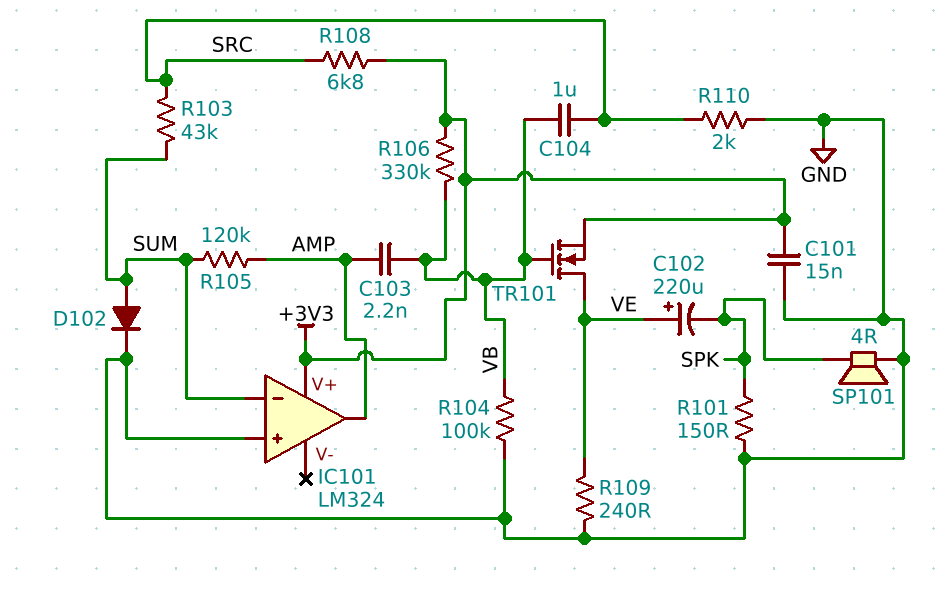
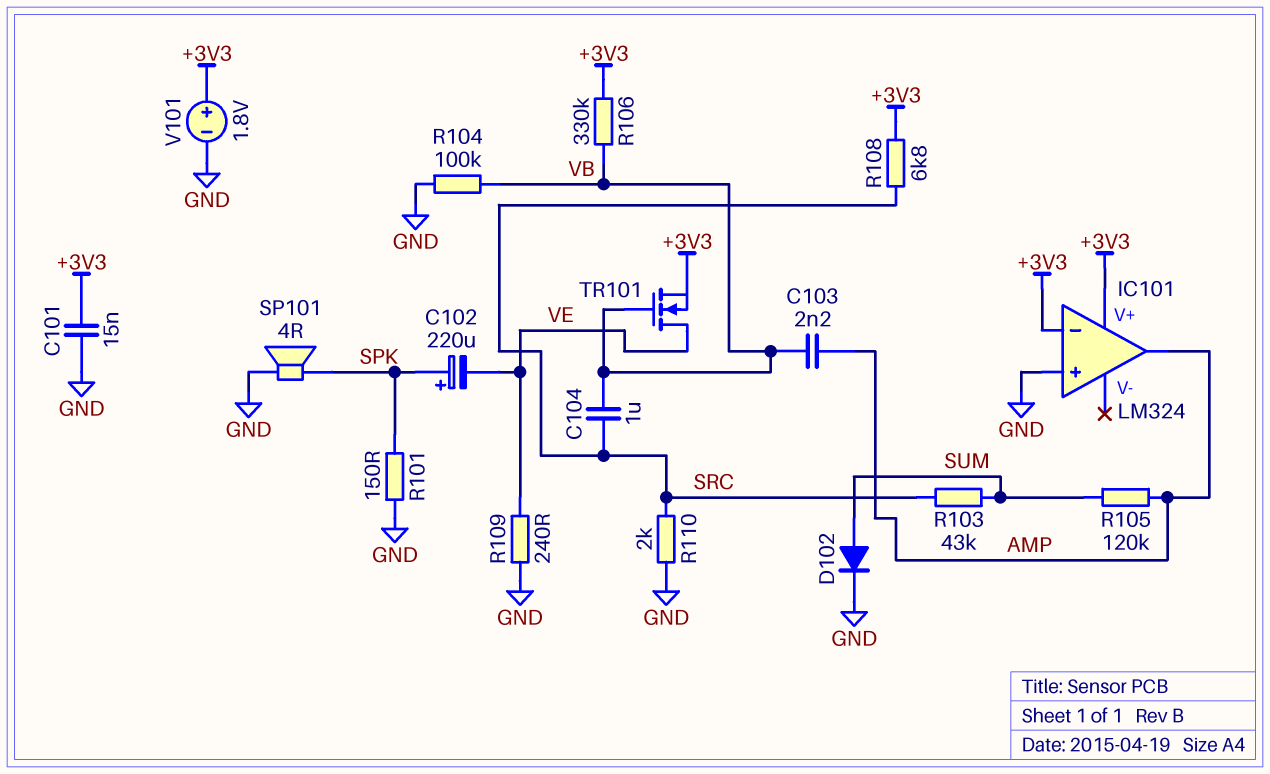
C102: 220uF (plus VE, minus SPK) -> 220uF (plus SPK, minus VE)
IC101 pin in-: SUM -> +3V3
V101: none -> 1.8V (plus +3V3, minus GND)

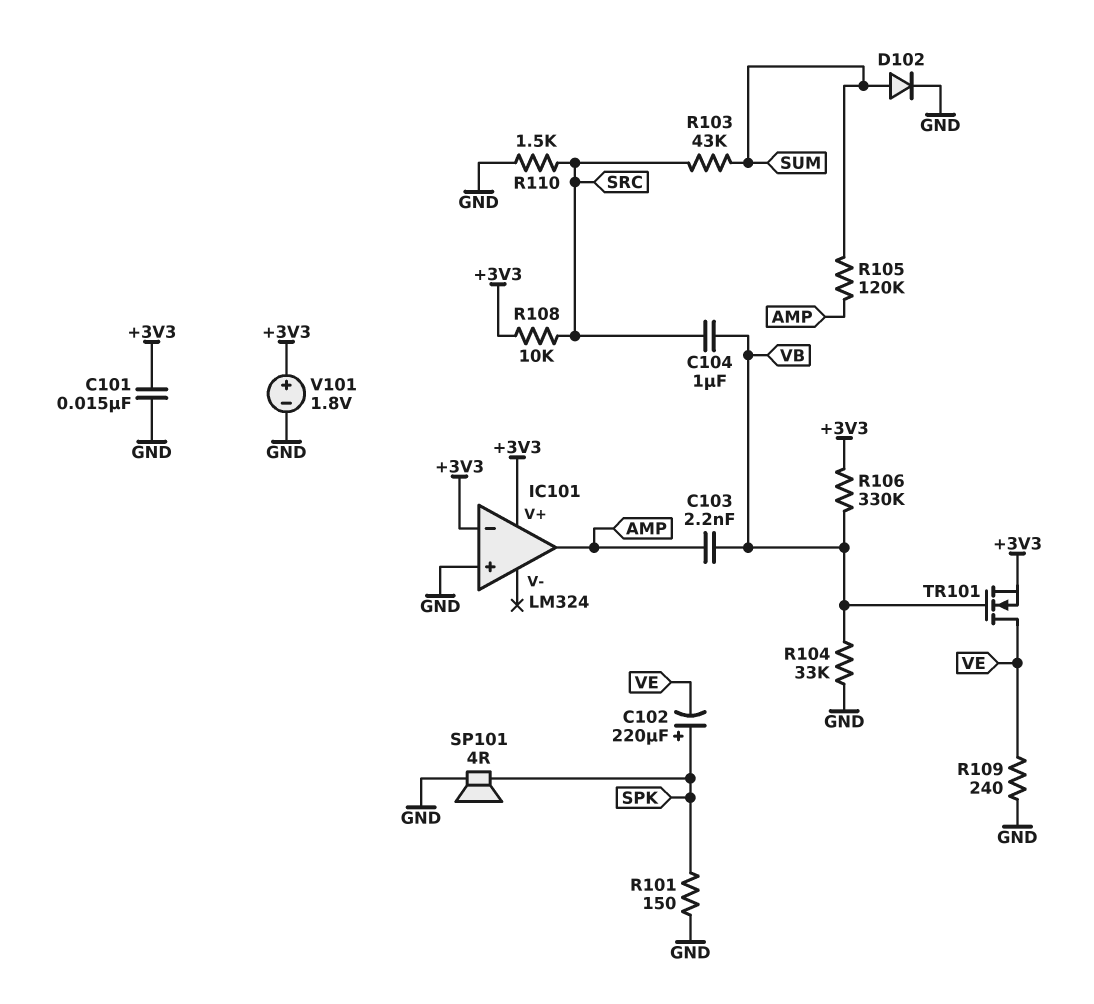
R104: 100k (GND, VB) -> 33k (GND, VB)
R108: 6.8k (+3V3, SRC) -> 10k (+3V3, SRC)
R110: 2k (GND, SRC) -> 1.5k (GND, SRC)

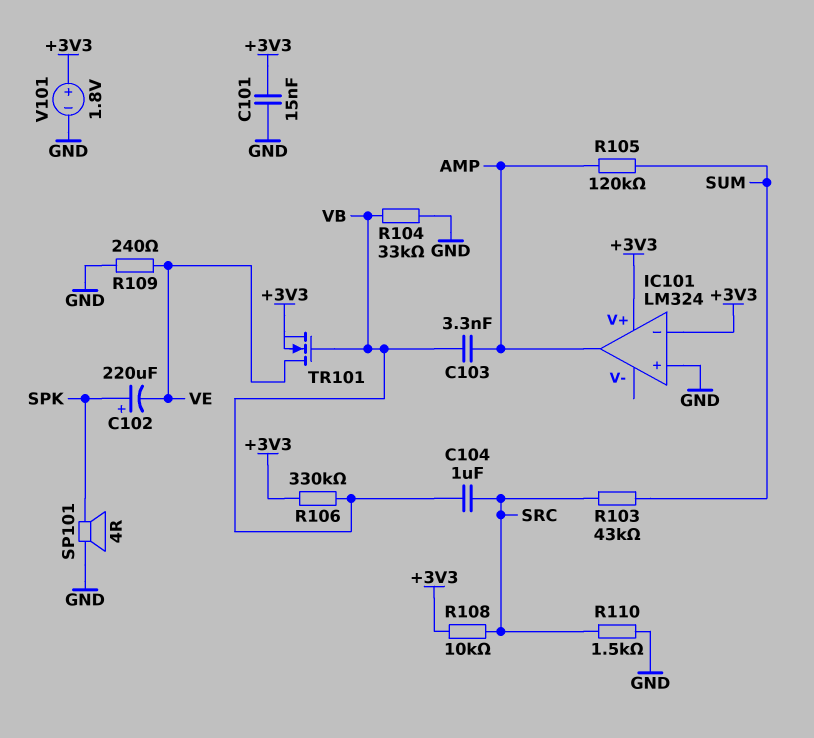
C103: 2.2nF (AMP, VB) -> 3.3nF (AMP, VB)
D102: diode (A SUM, K GND) -> none
R101: 150 (GND, SPK) -> none

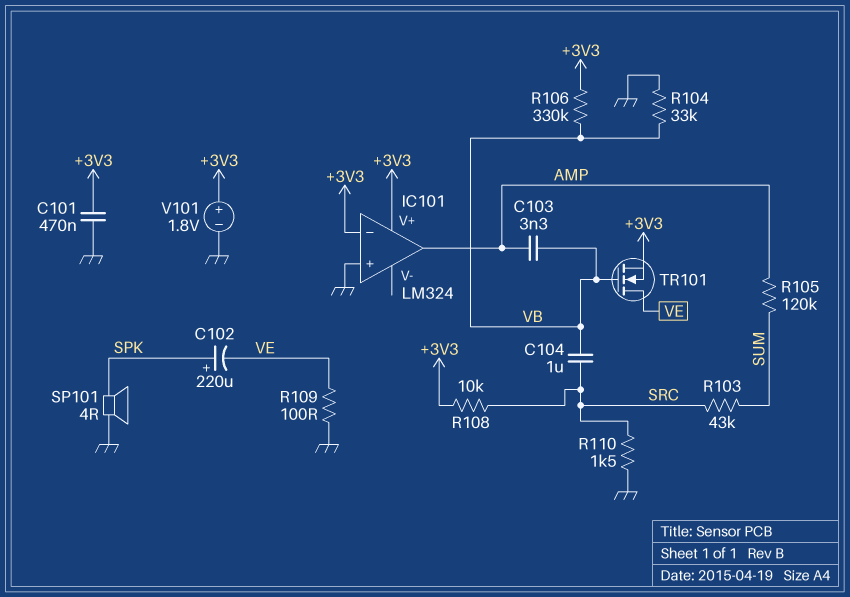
C101: 15nF (+3V3, GND) -> 470nF (+3V3, GND)
R109: 240 (GND, VE) -> 100 (GND, VE)

